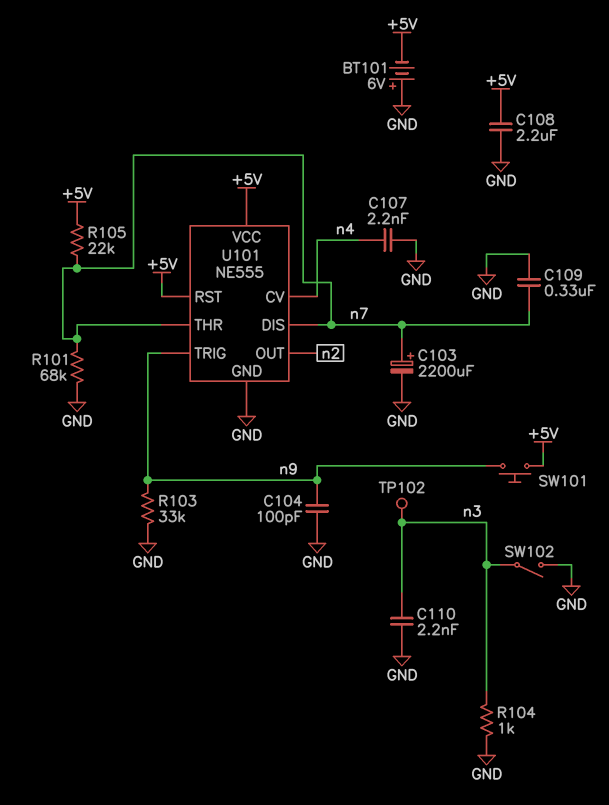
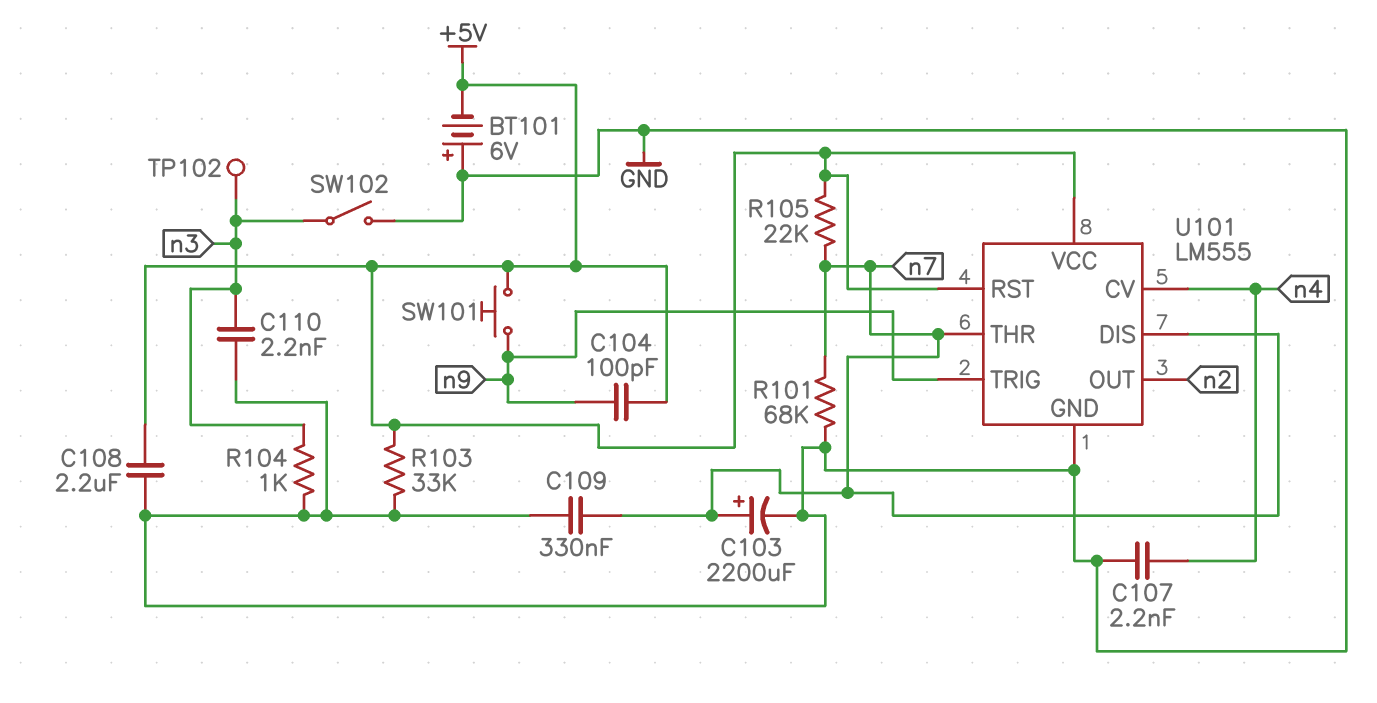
C104: 100pF (GND, n9) -> 100pF (+5V, n9)
R103: 33k (GND, n9) -> 33k (+5V, GND)
U101: NE555 -> LM555

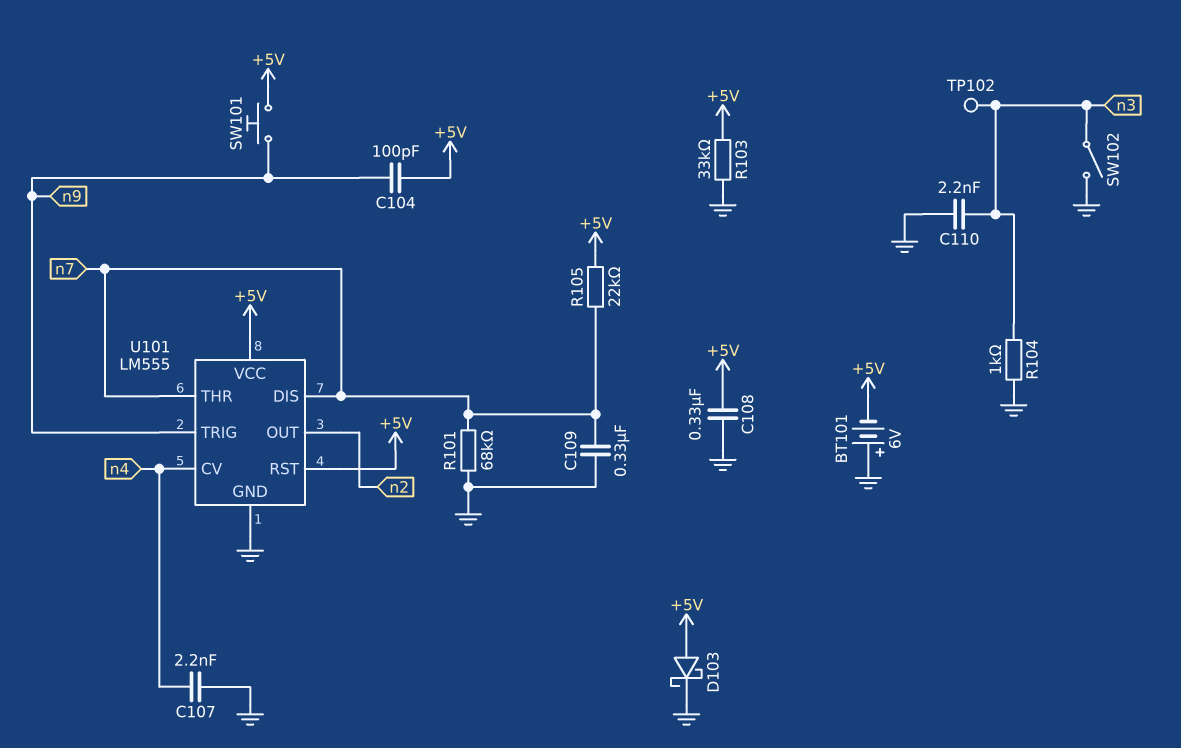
C103: 2200uF (plus n7, minus GND) -> none
C108: 2.2uF (+5V, GND) -> 330nF (+5V, GND)
D103: none -> schottky (A +5V, K GND)

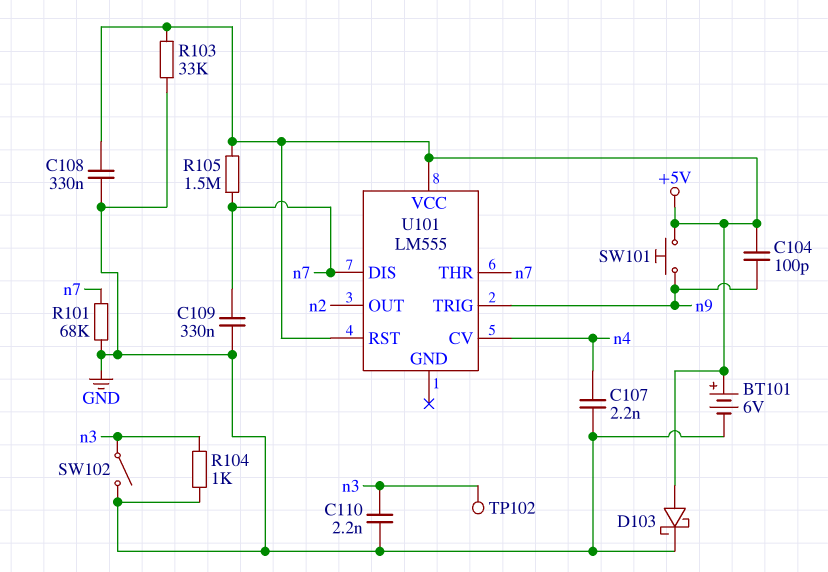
BT101: 6V (plus GND, minus +5V) -> 6V (plus +5V, minus GND)
R105: 22k (+5V, n7) -> 1.5M (+5V, n7)
U101 pin GND: GND -> none

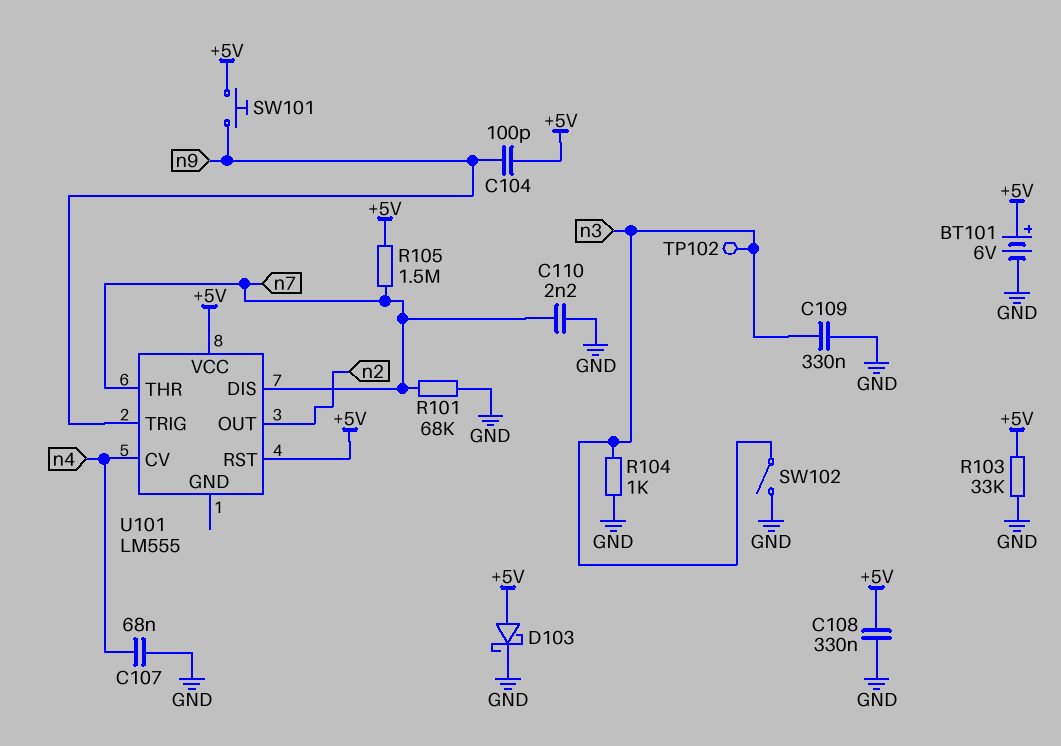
C107: 2.2nF (GND, n4) -> 68nF (GND, n4)
C109: 330nF (GND, n7) -> 330nF (GND, n3)
C110: 2.2nF (GND, n3) -> 2.2nF (GND, n7)

